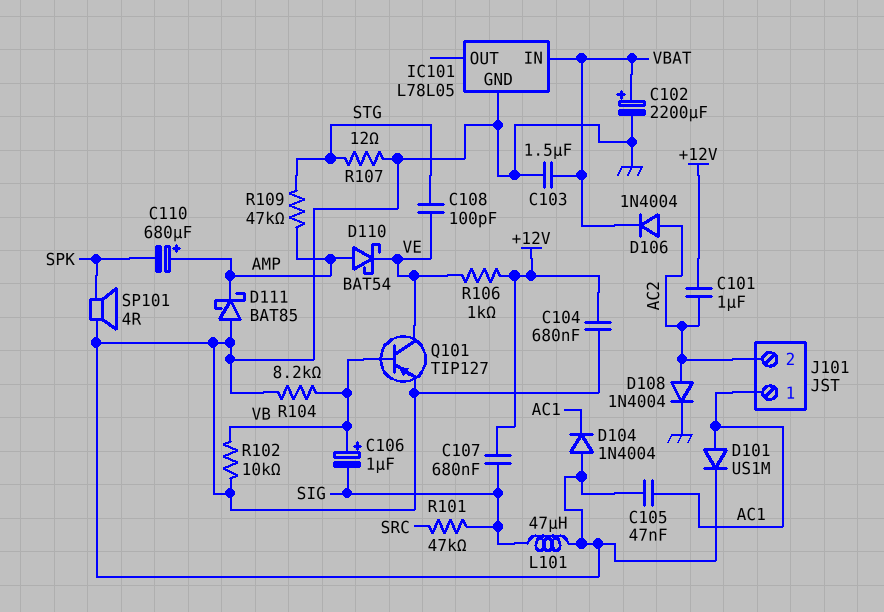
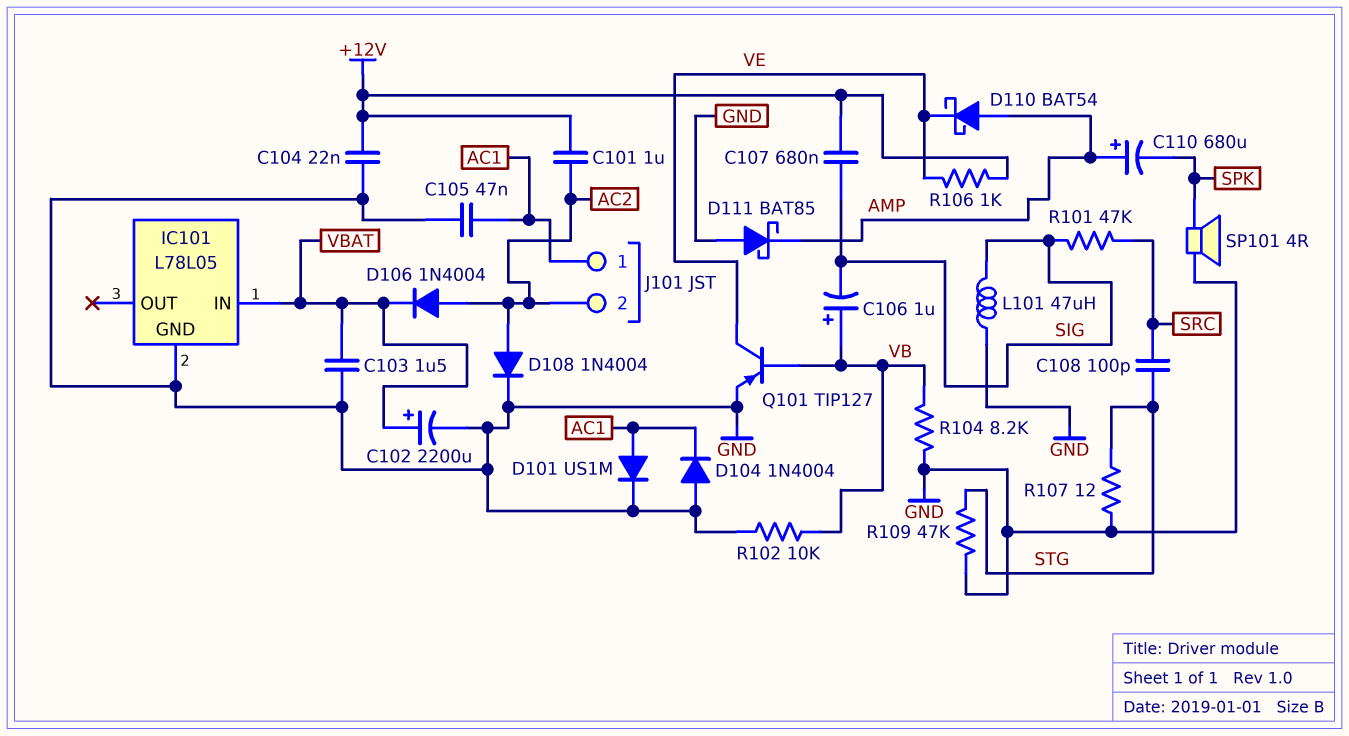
C104: 680nF (+12V, GND) -> 22nF (+12V, GND)
C108: 100pF (STG, VE) -> 100pF (SRC, STG)
R109: 47k (AMP, STG) -> 47k (GND, STG)

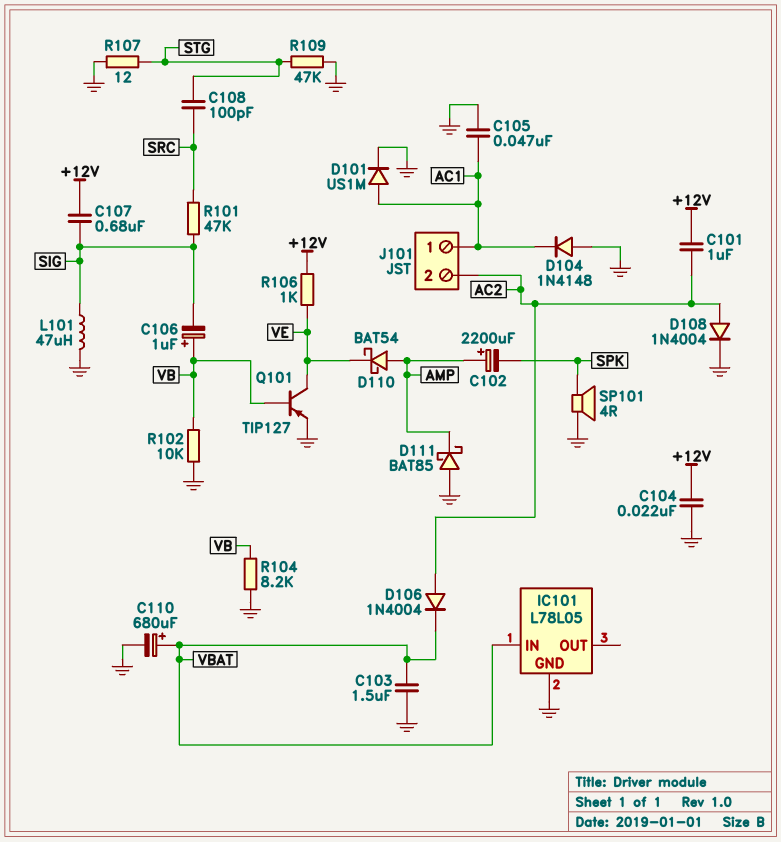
C102: 2200uF (plus VBAT, minus GND) -> 2200uF (plus AMP, minus SPK)
C110: 680uF (plus AMP, minus SPK) -> 680uF (plus VBAT, minus GND)
D104: diode 1N4004 (A GND, K AC1) -> diode 1N4148 (A GND, K AC1)

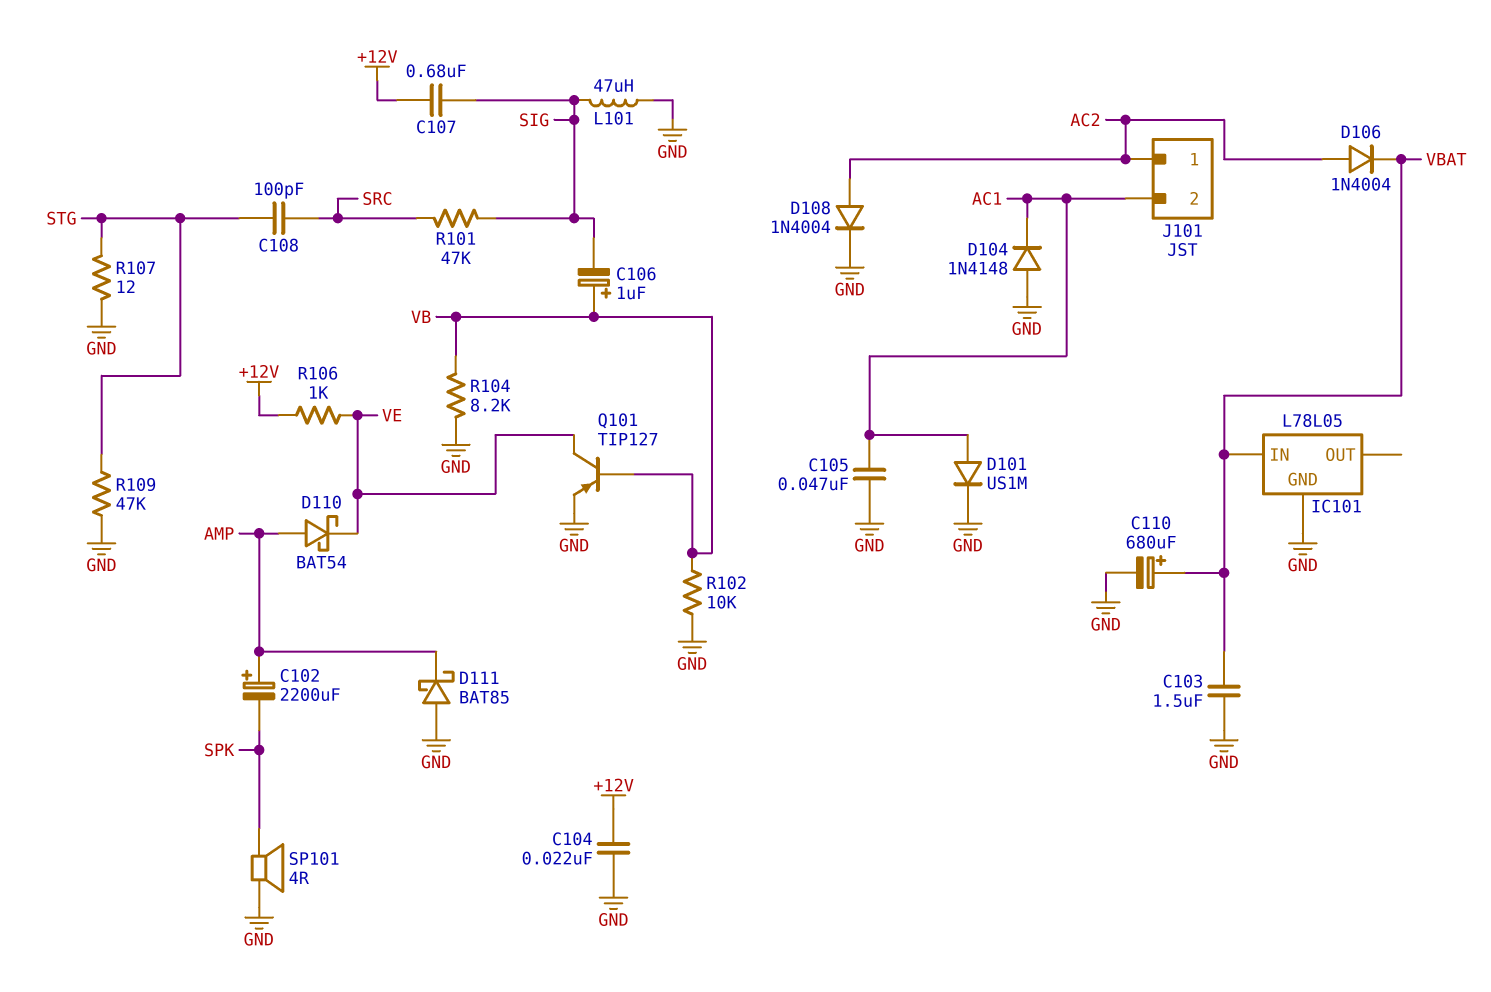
C101: 1uF (+12V, AC2) -> none
J101 pin 1: AC1 -> AC2
J101 pin 2: AC2 -> AC1

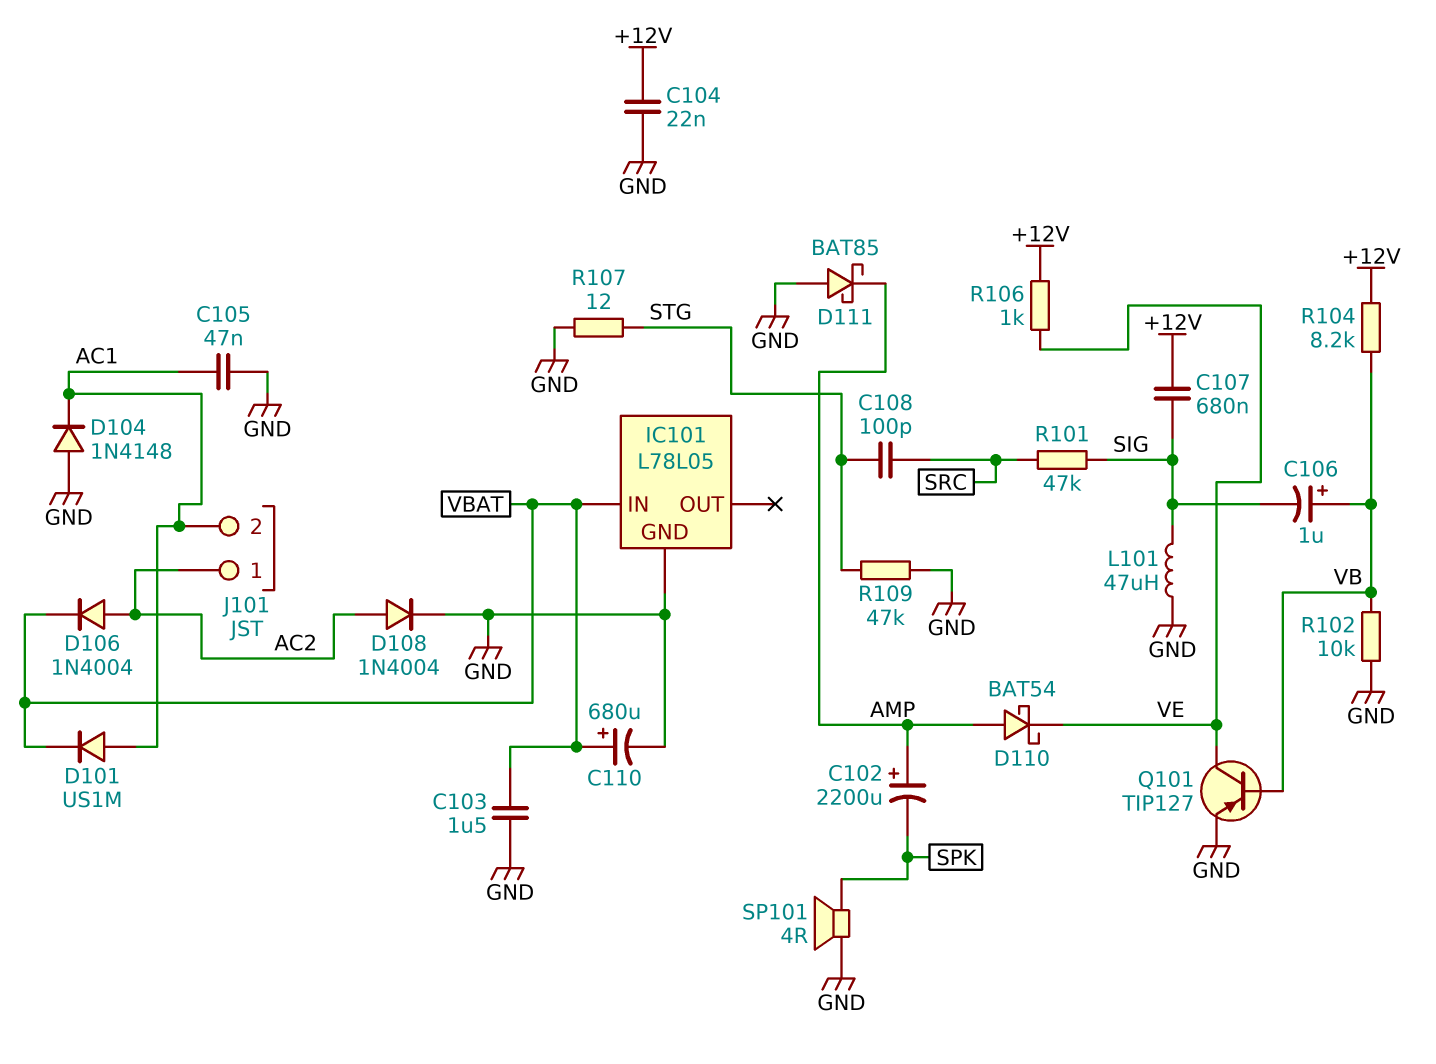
D101: diode US1M (A AC1, K GND) -> diode US1M (A AC1, K VBAT)
R104: 8.2k (GND, VB) -> 8.2k (+12V, VB)

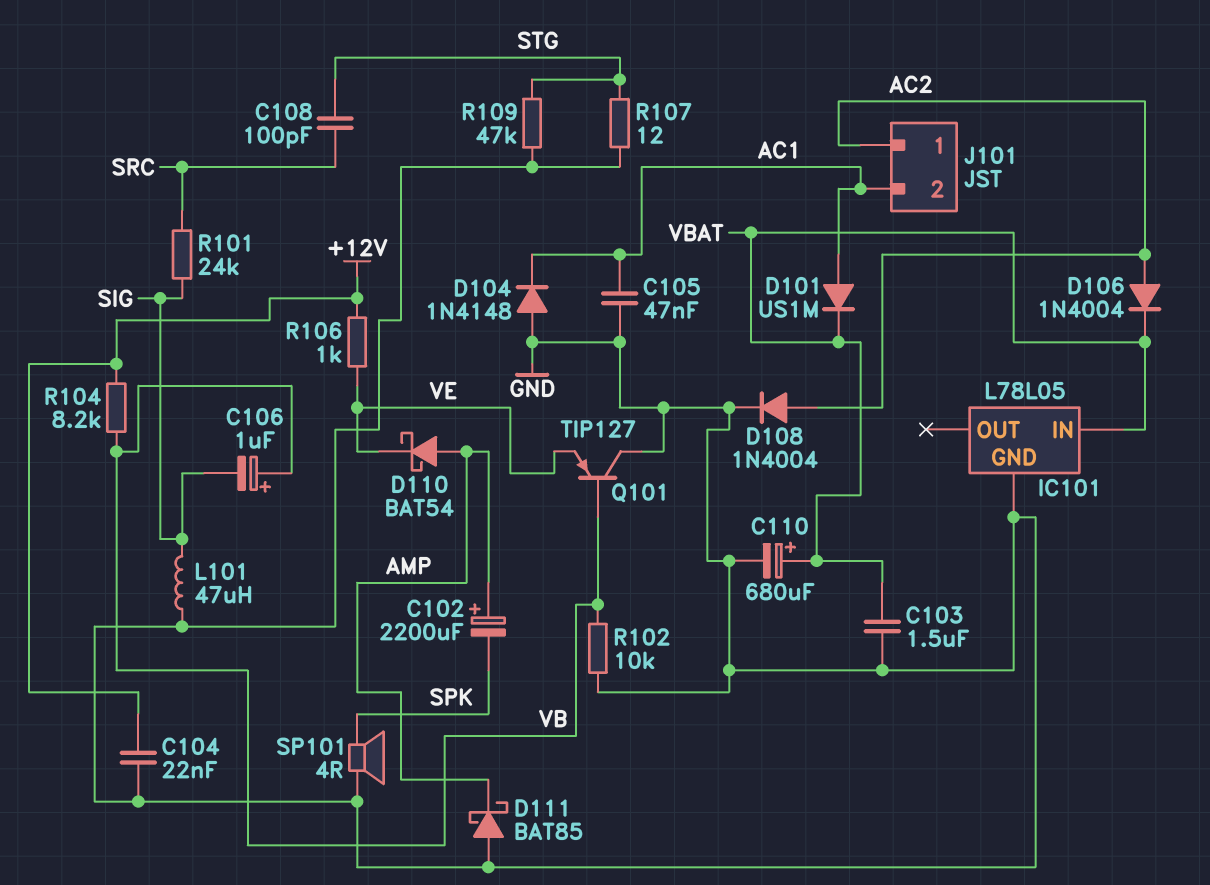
C107: 680nF (+12V, SIG) -> none
Q101: PNP TIP127 (B VB, C VE, E GND) -> PNP TIP127 (B VB, C GND, E VE)
R101: 47k (SIG, SRC) -> 24k (SIG, SRC)

